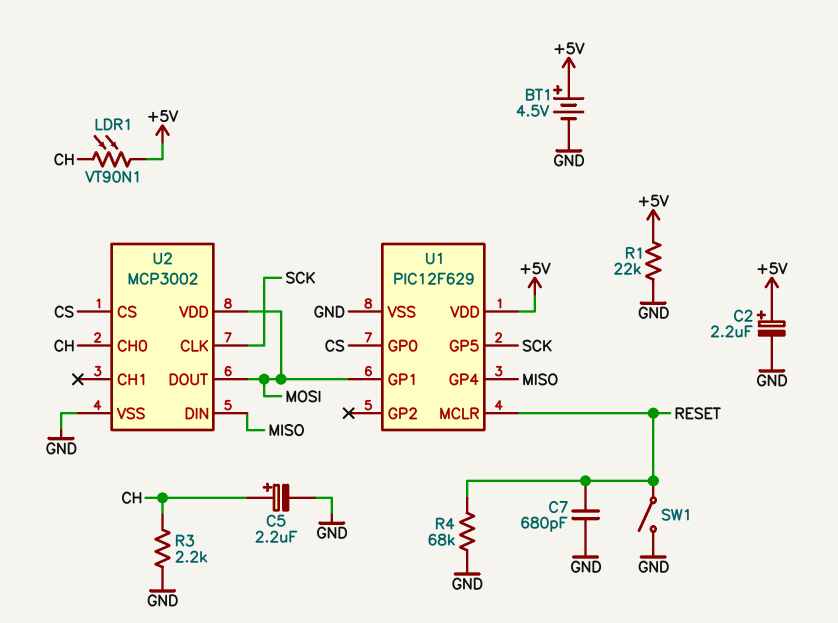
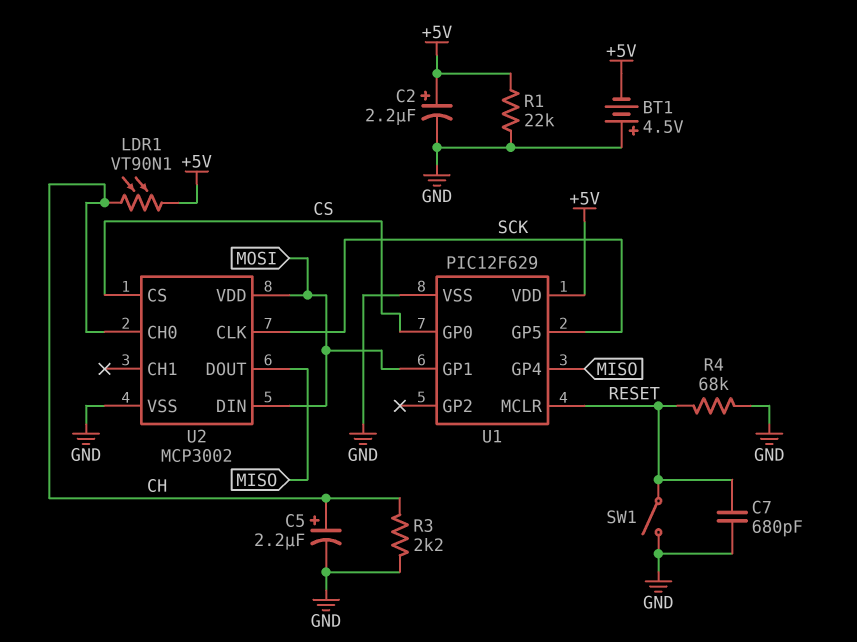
BT1: 4.5V (plus +5V, minus GND) -> 4.5V (plus GND, minus +5V)
U2 pin DIN: MISO -> MOSI
U2 pin DOUT: MOSI -> MISO

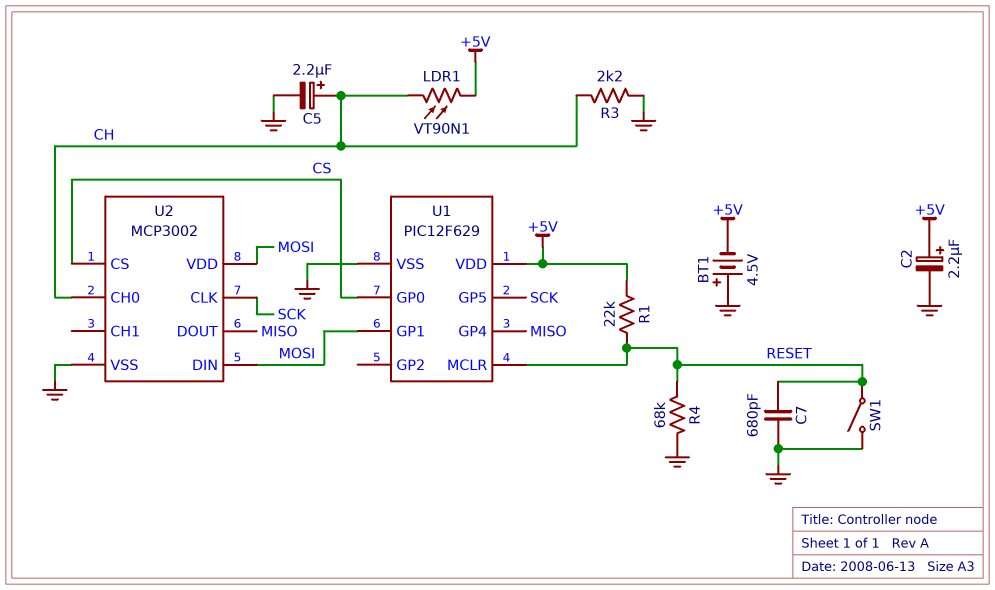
R1: 22k (+5V, GND) -> 22k (+5V, RESET)

